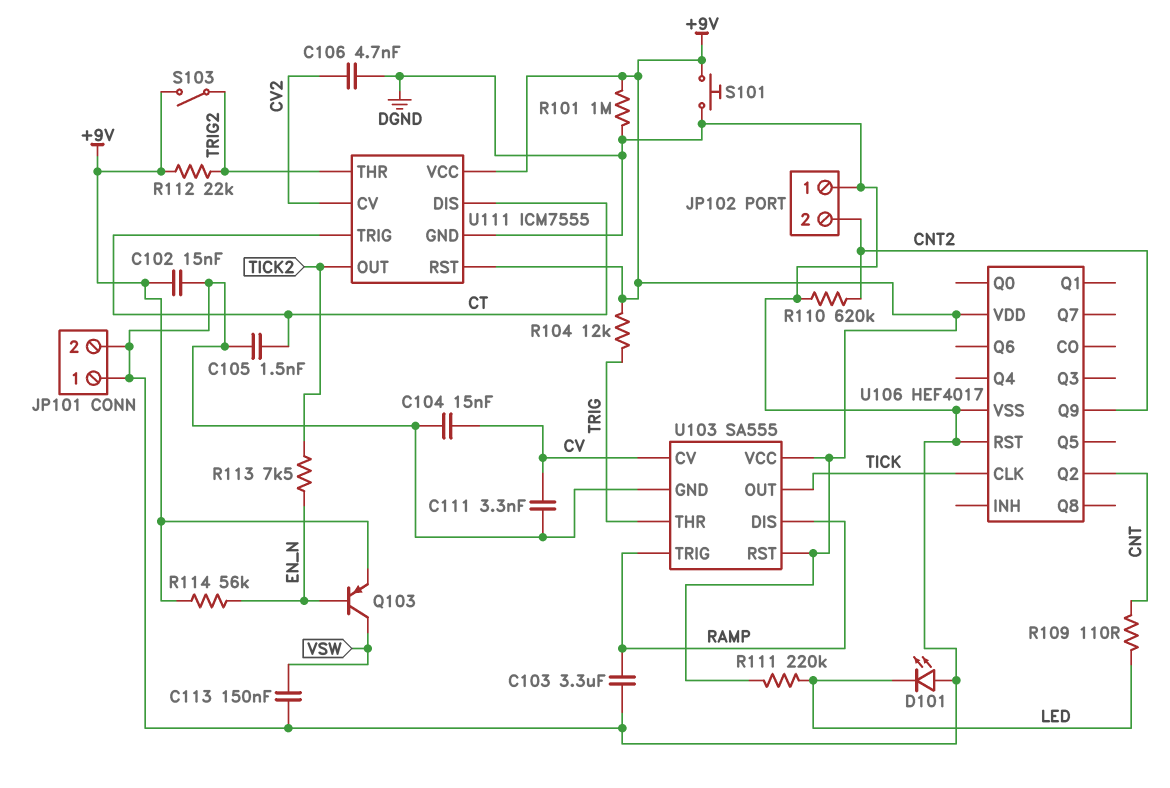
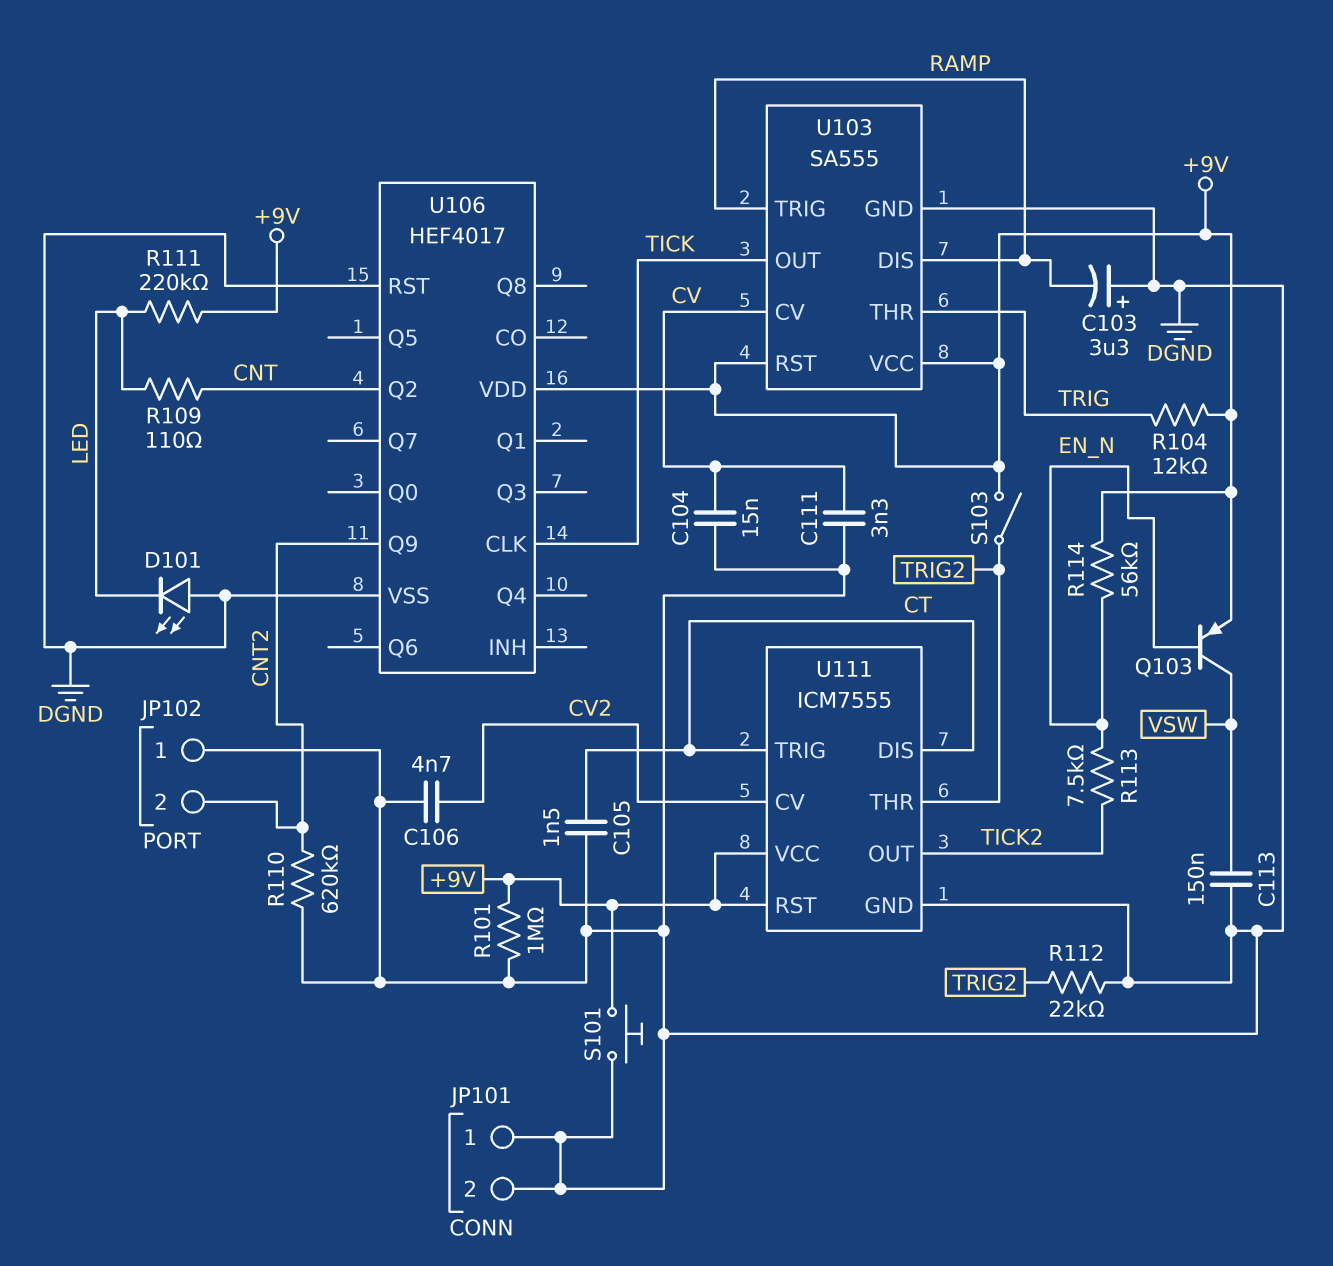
C102: 15nF (+9V, DGND) -> none
C103: 3.3uF (DGND, RAMP) -> 3.3uF (plus DGND, minus RAMP)
R112: 22k (+9V, TRIG2) -> 22k (DGND, TRIG2)

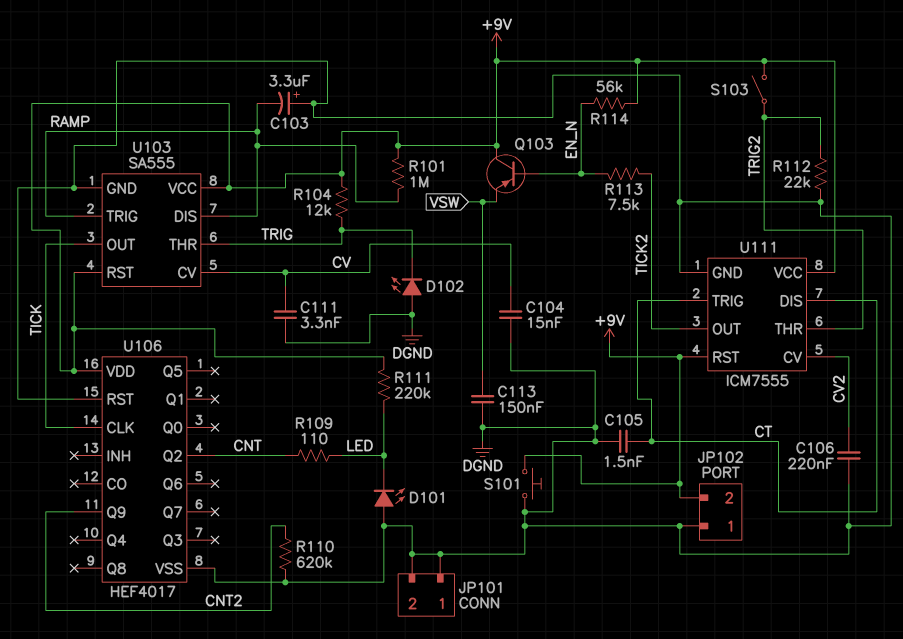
C106: 4.7nF (CV2, DGND) -> 220nF (CV2, DGND)
D102: none -> LED (A DGND, K TRIG)
JP102 pin 2: CNT2 -> +9V
Q103: PNP (B EN_N, C VSW, E +9V) -> PNP (B EN_N, C +9V, E VSW)
R101: 1M (+9V, DGND) -> 1M (+9V, RAMP)

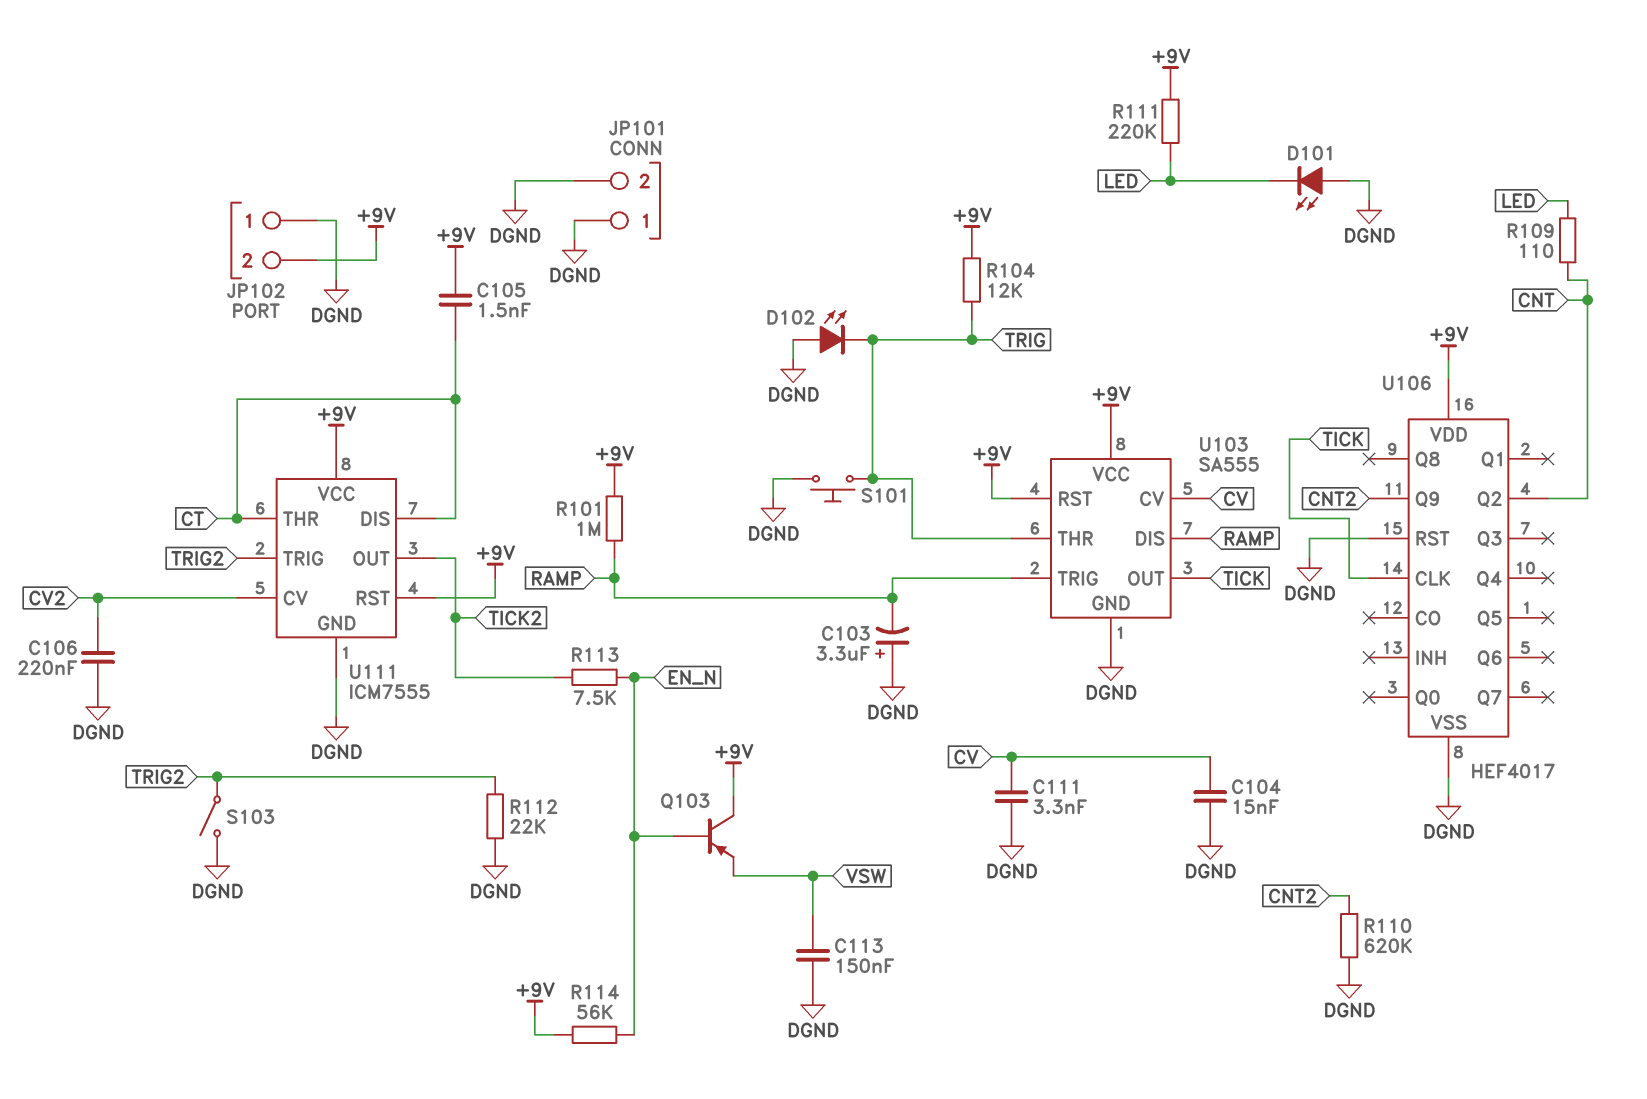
C105: 1.5nF (CT, DGND) -> 1.5nF (+9V, CT)
S101: button (+9V, DGND) -> button (DGND, TRIG)
S103: switch (+9V, TRIG2) -> switch (DGND, TRIG2)
U111 pin THR: TRIG2 -> CT
U111 pin TRIG: CT -> TRIG2

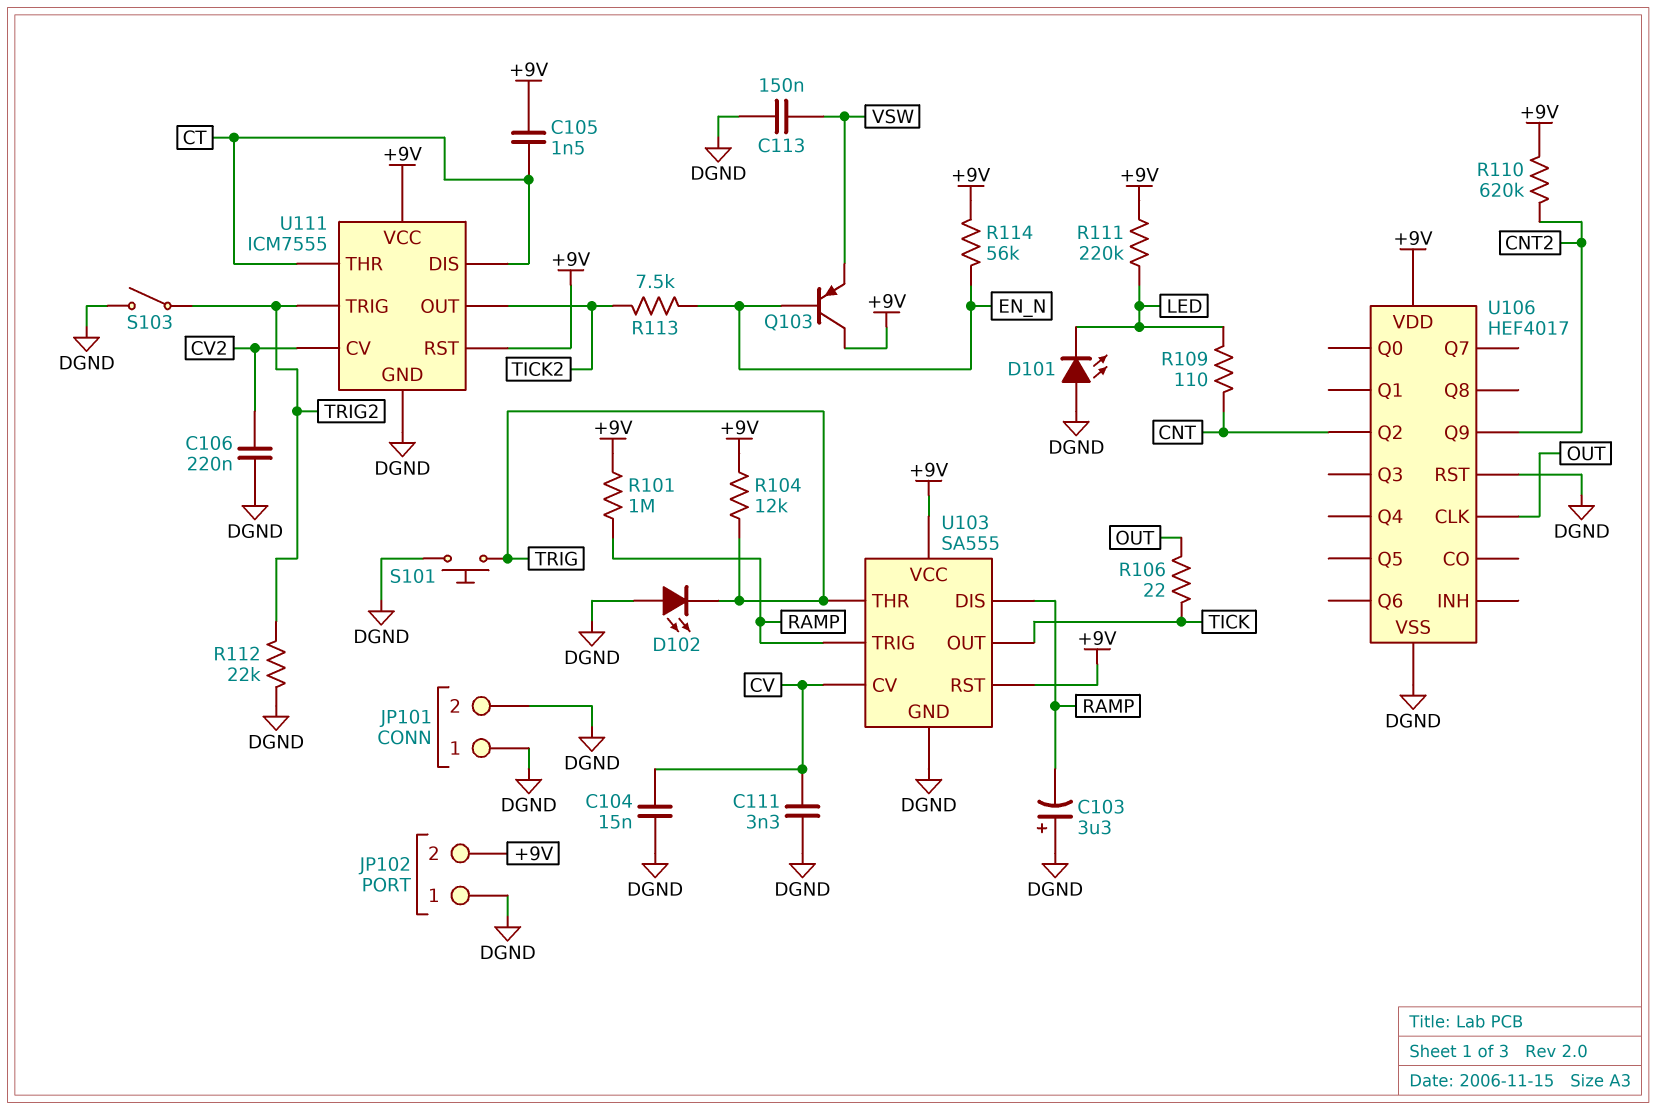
R106: none -> 22 (OUT, TICK)
R110: 620k (CNT2, DGND) -> 620k (+9V, CNT2)
U106 pin CLK: TICK -> OUT

